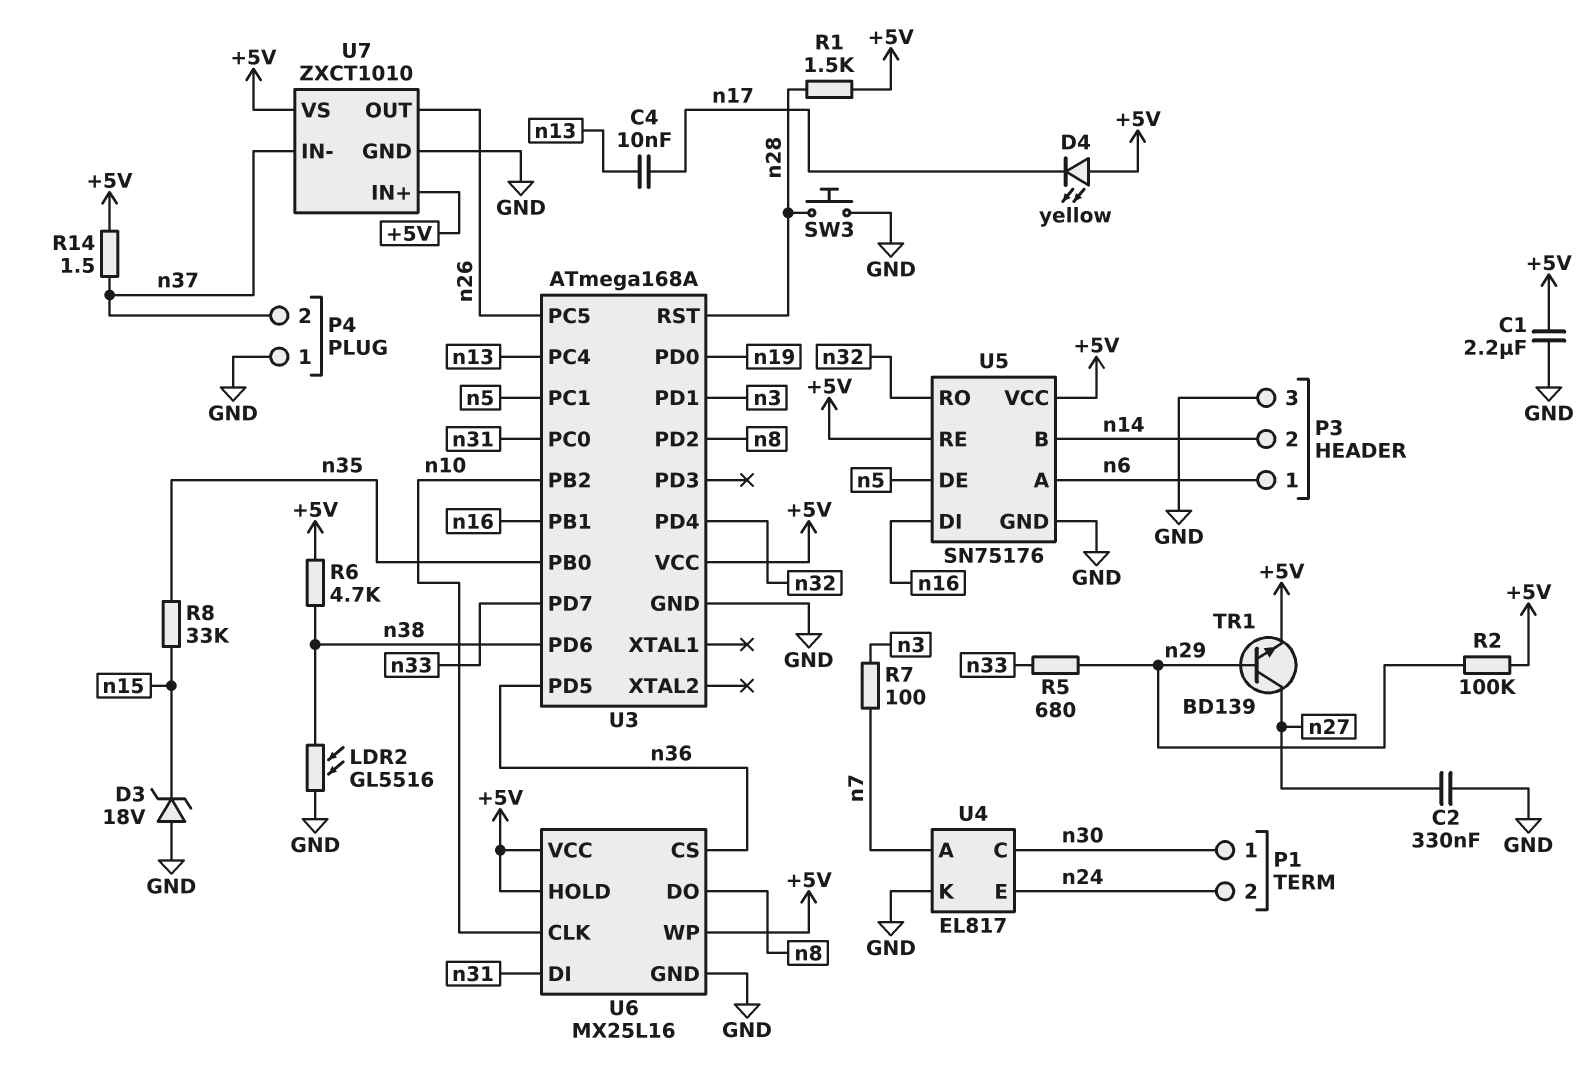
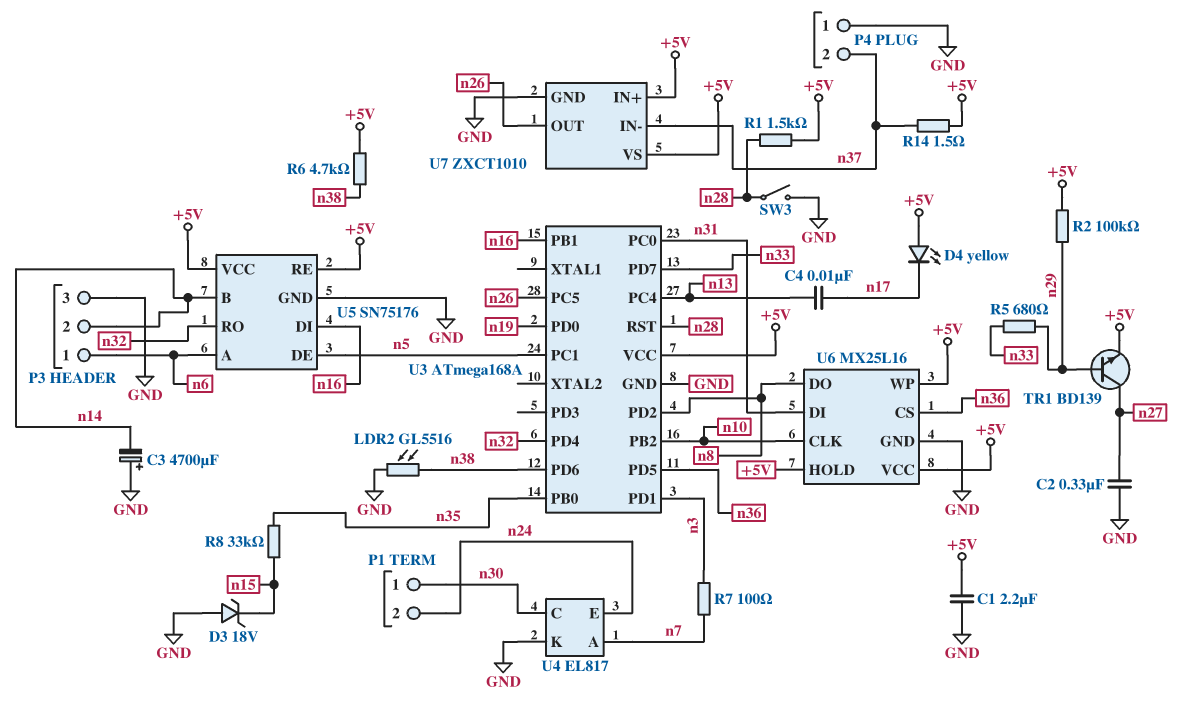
C3: none -> 4700uF (plus GND, minus n14)
SW3: button (GND, n28) -> switch (GND, n28)

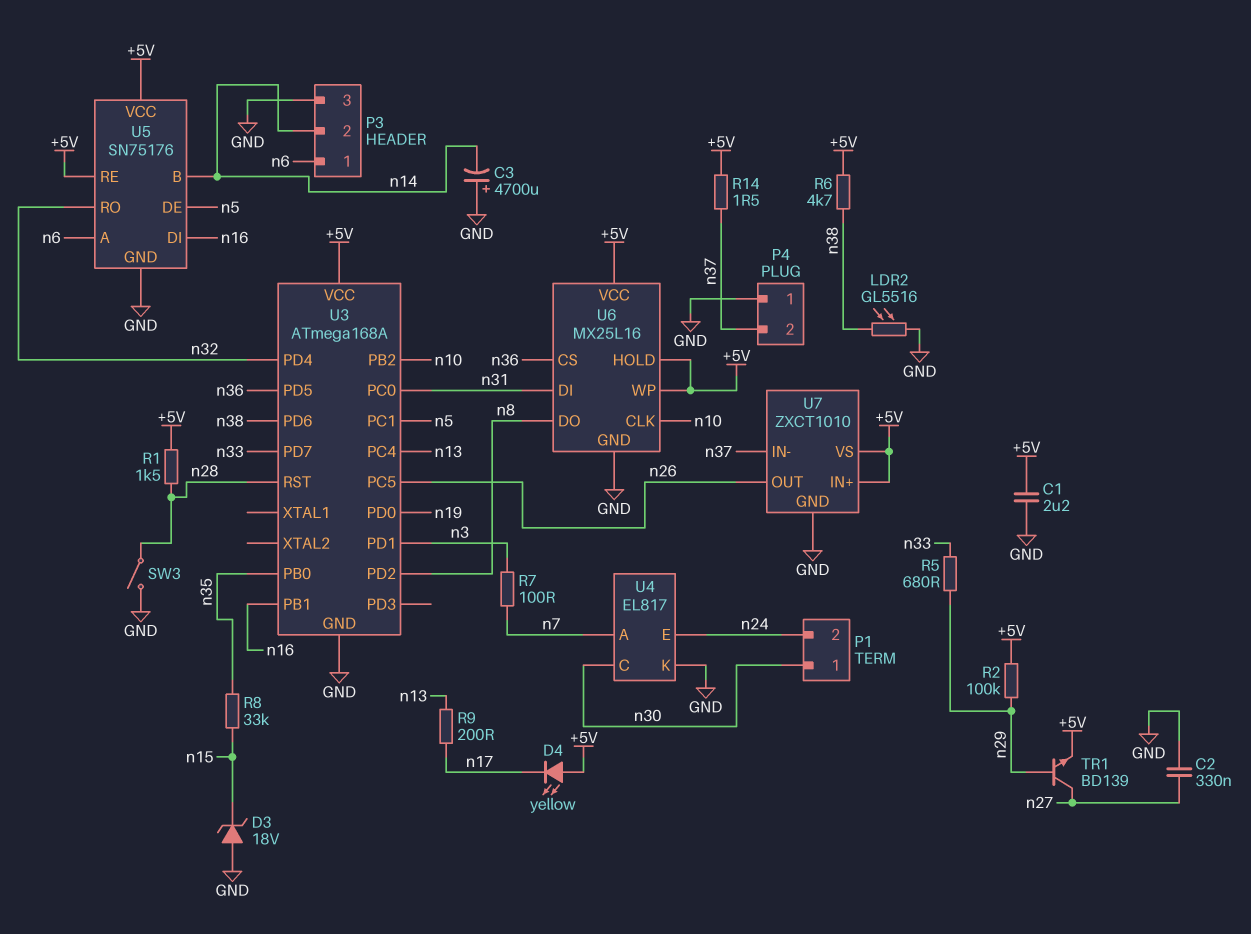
C4: 10nF (n13, n17) -> none
R9: none -> 200 (n13, n17)

